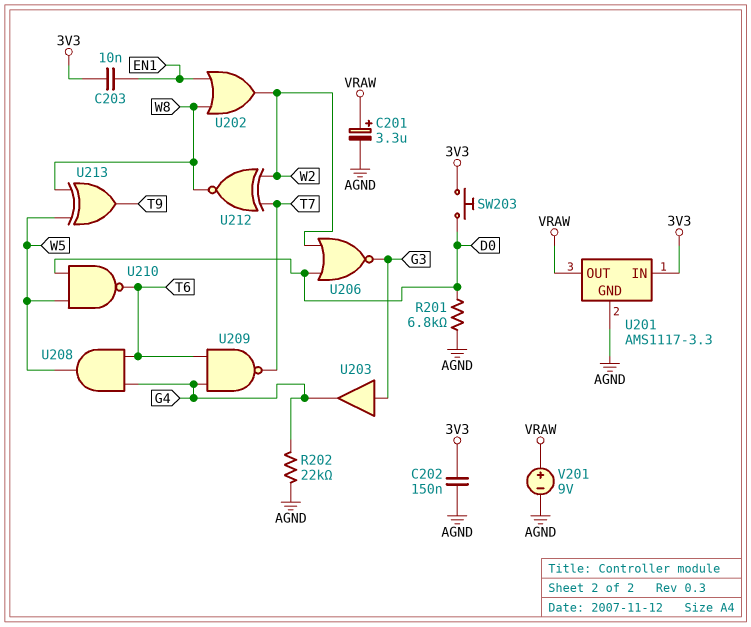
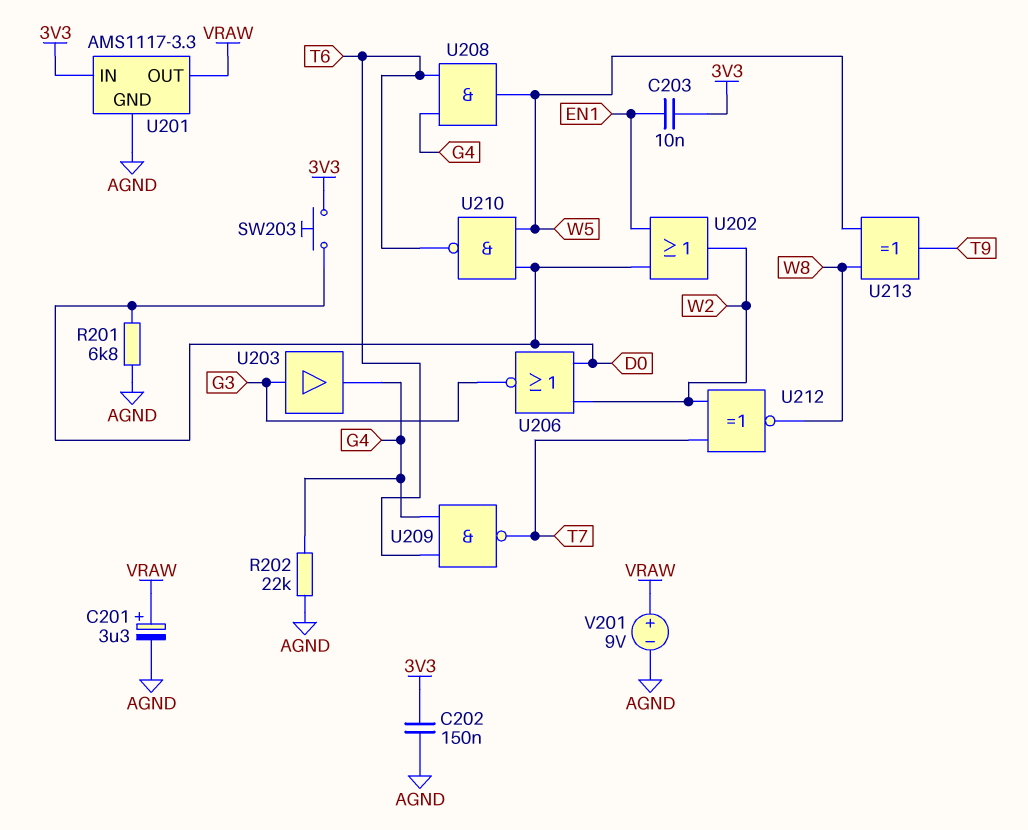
U202: OR (in EN1, in W8, out W2) -> OR (in D0, in EN1, out W2)

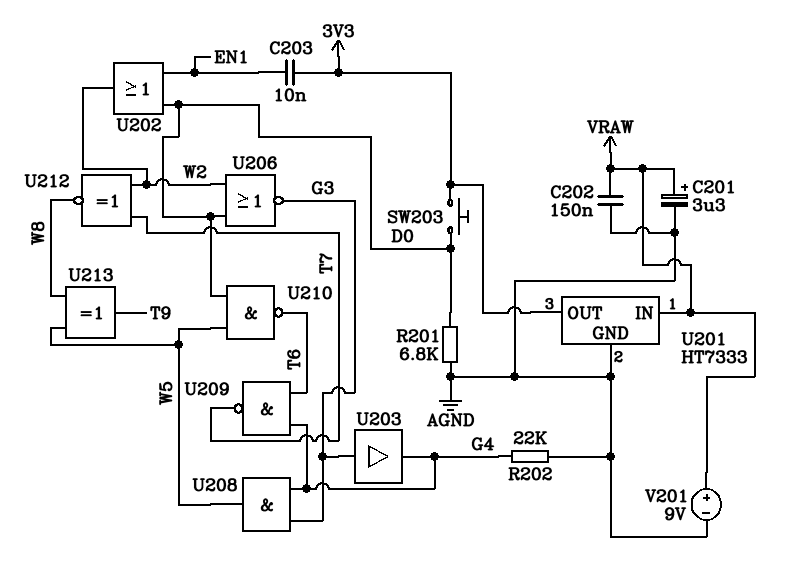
C202: 150nF (3V3, AGND) -> 150nF (AGND, VRAW)
U201: AMS1117-3.3 -> HT7333
U201 pin IN: 3V3 -> VRAW
U201 pin OUT: VRAW -> 3V3
U208: AND (in G4, in T6, out W5) -> AND (in G3, in G4, out W5)

